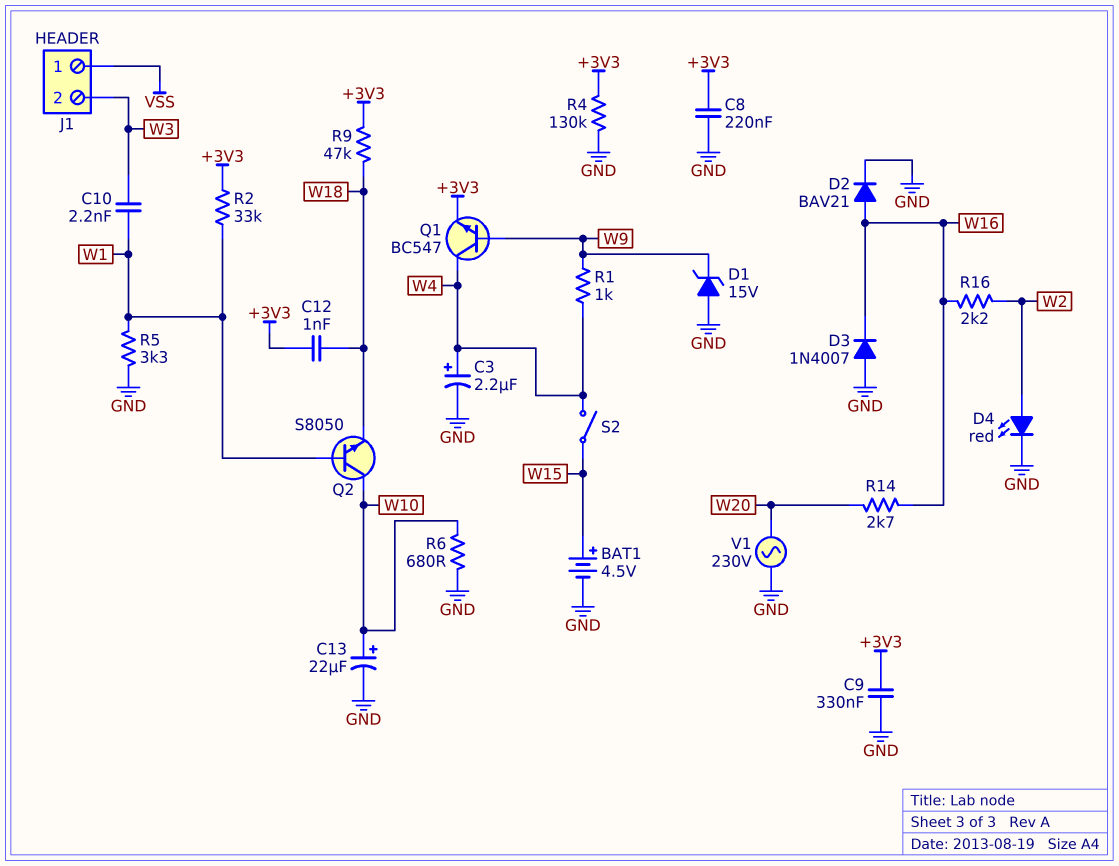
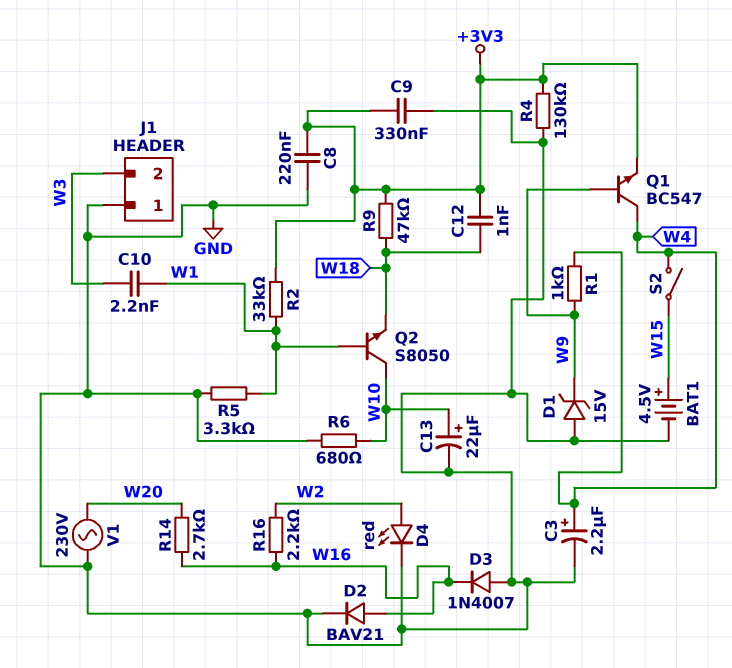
J1 pin 1: VSS -> GND

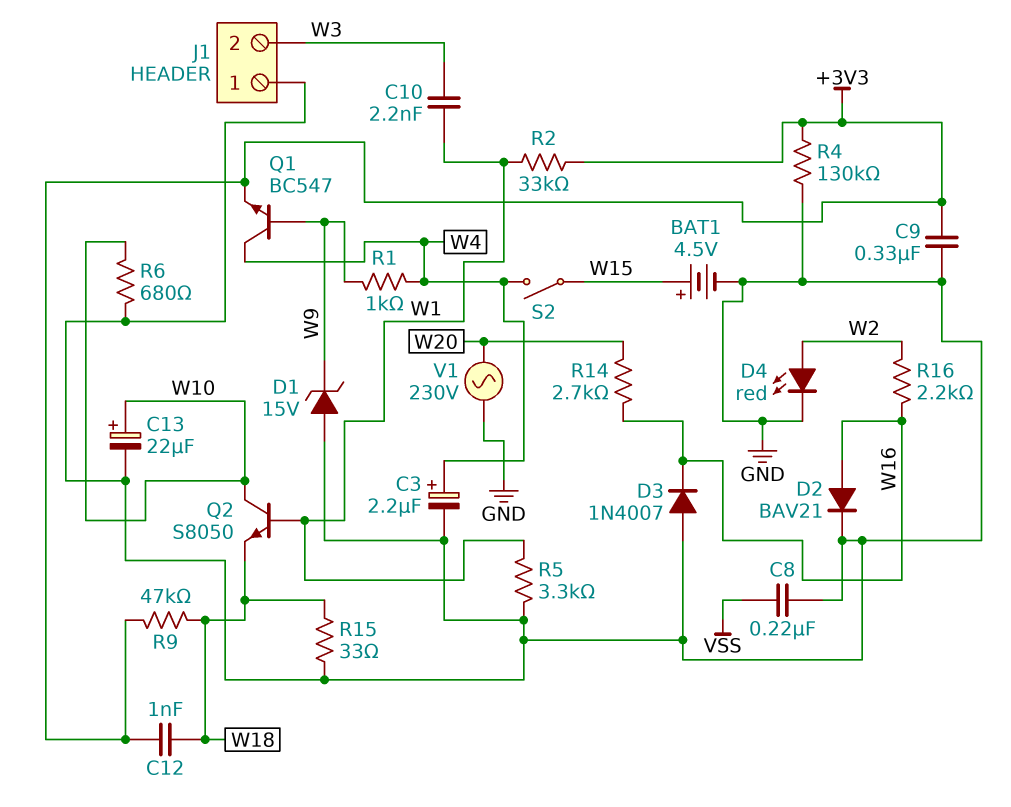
C8: 220nF (+3V3, GND) -> 220nF (GND, VSS)
R15: none -> 33 (GND, W18)

